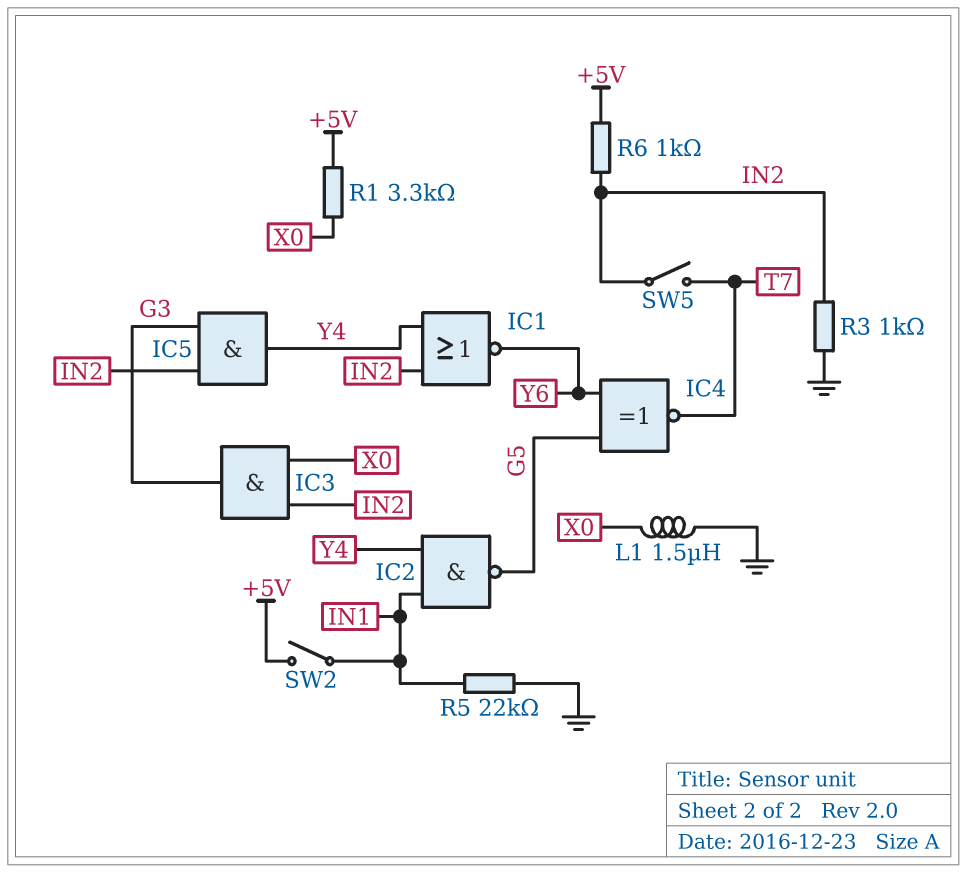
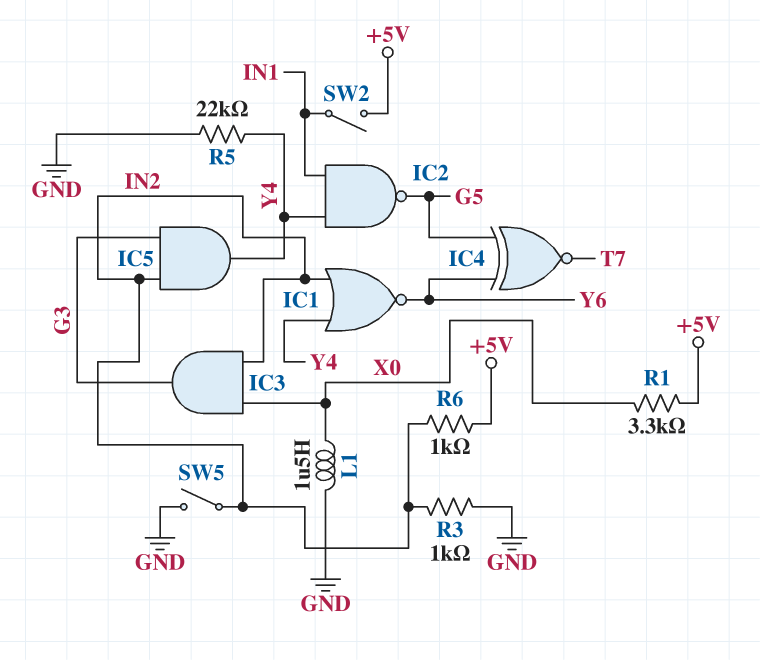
R5: 22k (GND, IN1) -> 22k (GND, Y4)
SW5: switch (IN2, T7) -> switch (GND, IN2)

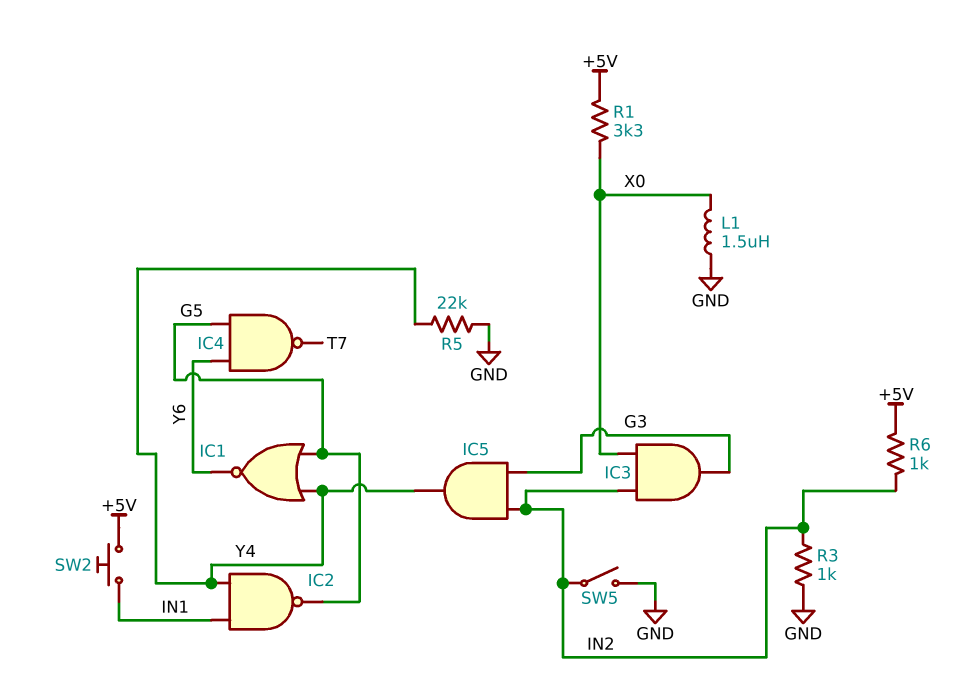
IC1: NOR (in IN2, in Y4, out Y6) -> NOR (in G5, in Y4, out Y6)
IC4: XNOR (in G5, in Y6, out T7) -> NAND (in G5, in Y6, out T7)
SW2: switch (+5V, IN1) -> button (+5V, IN1)

